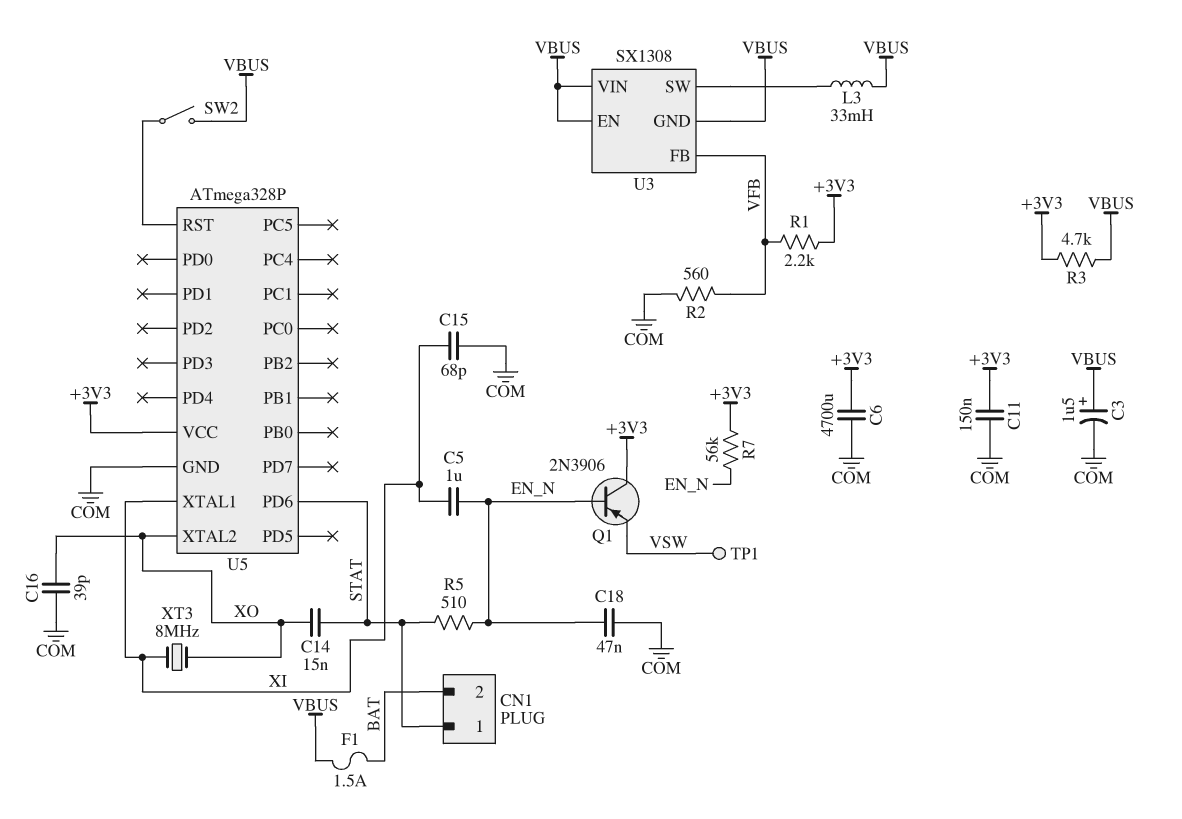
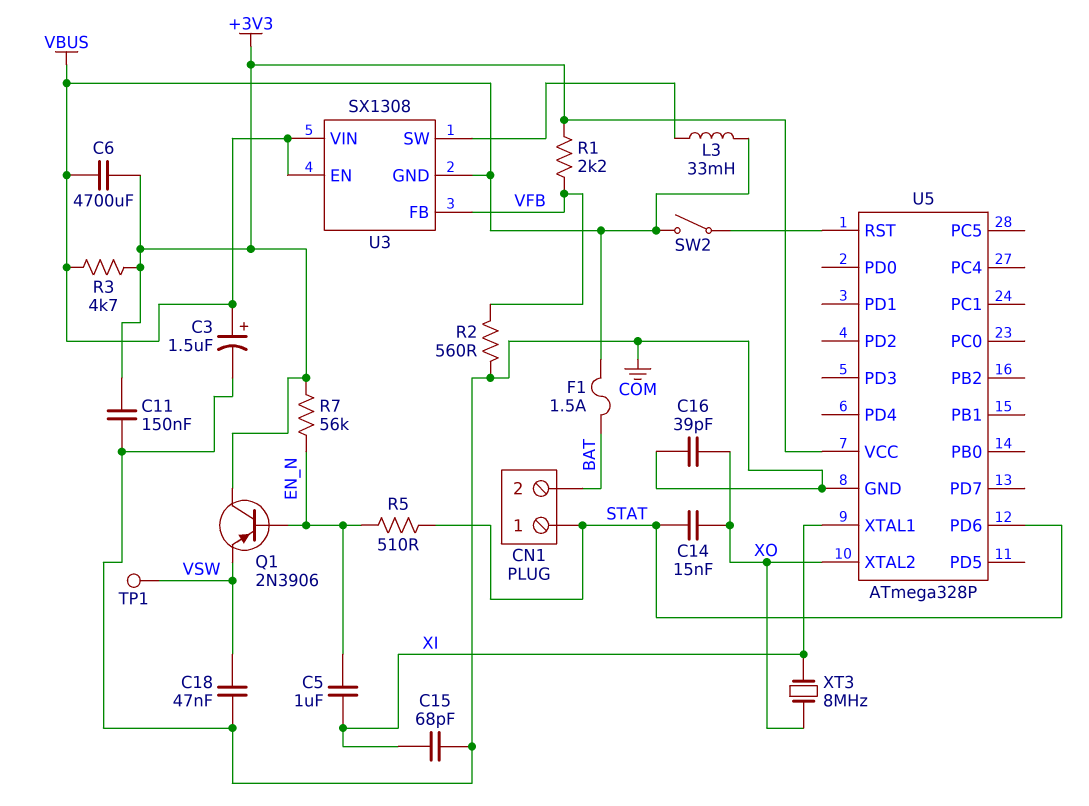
C6: 4700uF (+3V3, COM) -> 4700uF (+3V3, VBUS)
C18: 47nF (COM, EN_N) -> 47nF (COM, VSW)

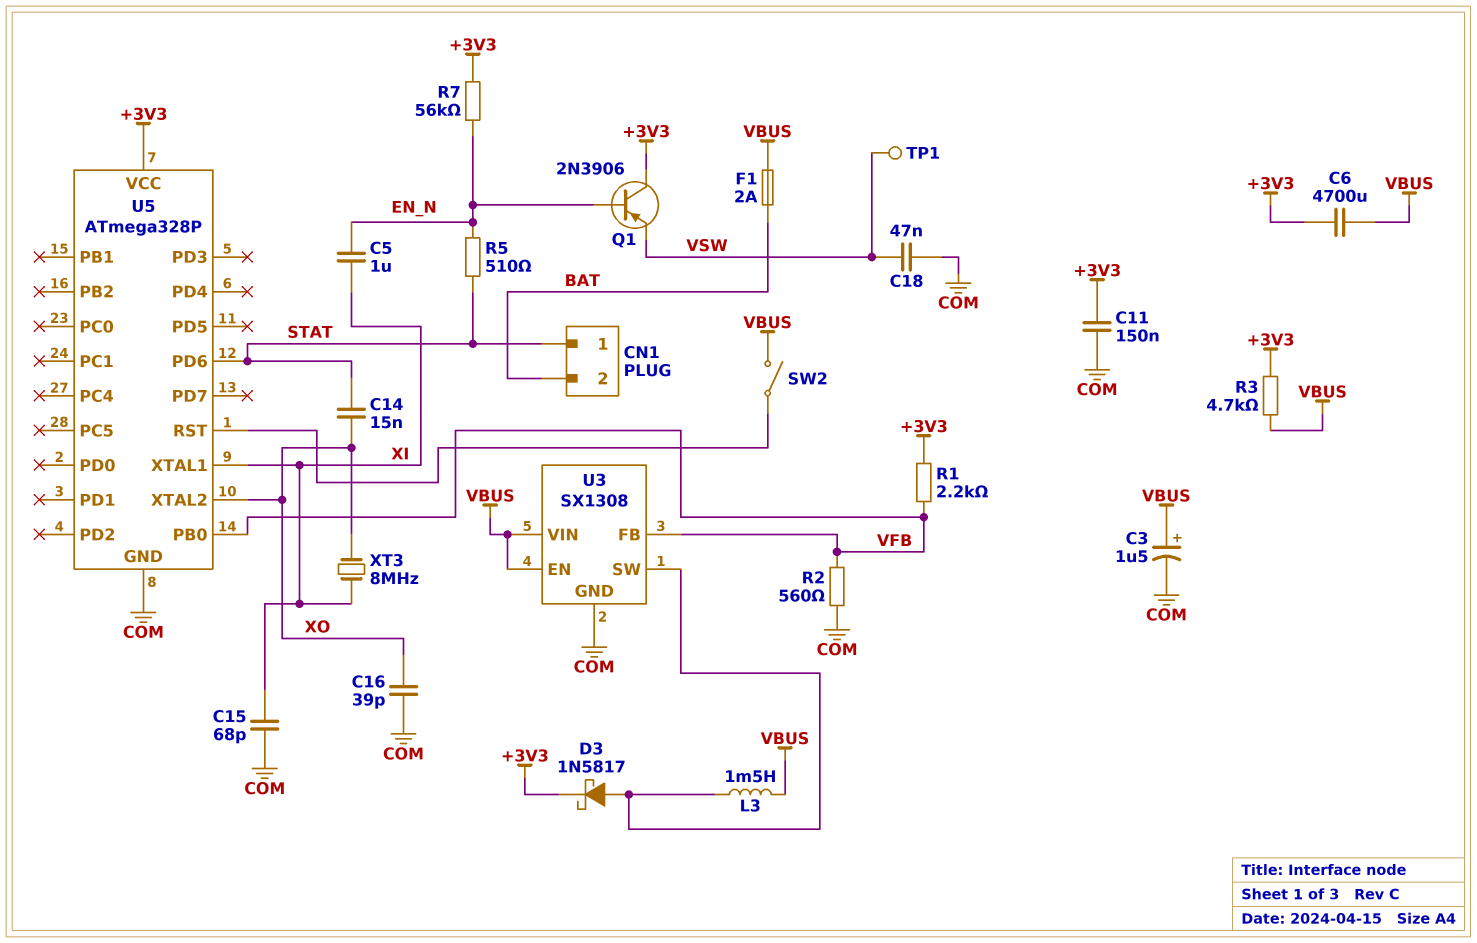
D3: none -> schottky 1N5817 (A U3/SW, K +3V3)
F1: 1.5A (BAT, VBUS) -> 2A (BAT, VBUS)
L3: 33mH (U3/SW, VBUS) -> 1.5mH (U3/SW, VBUS)
U3 pin GND: VBUS -> COM
U5 pin PB0: none -> VFB

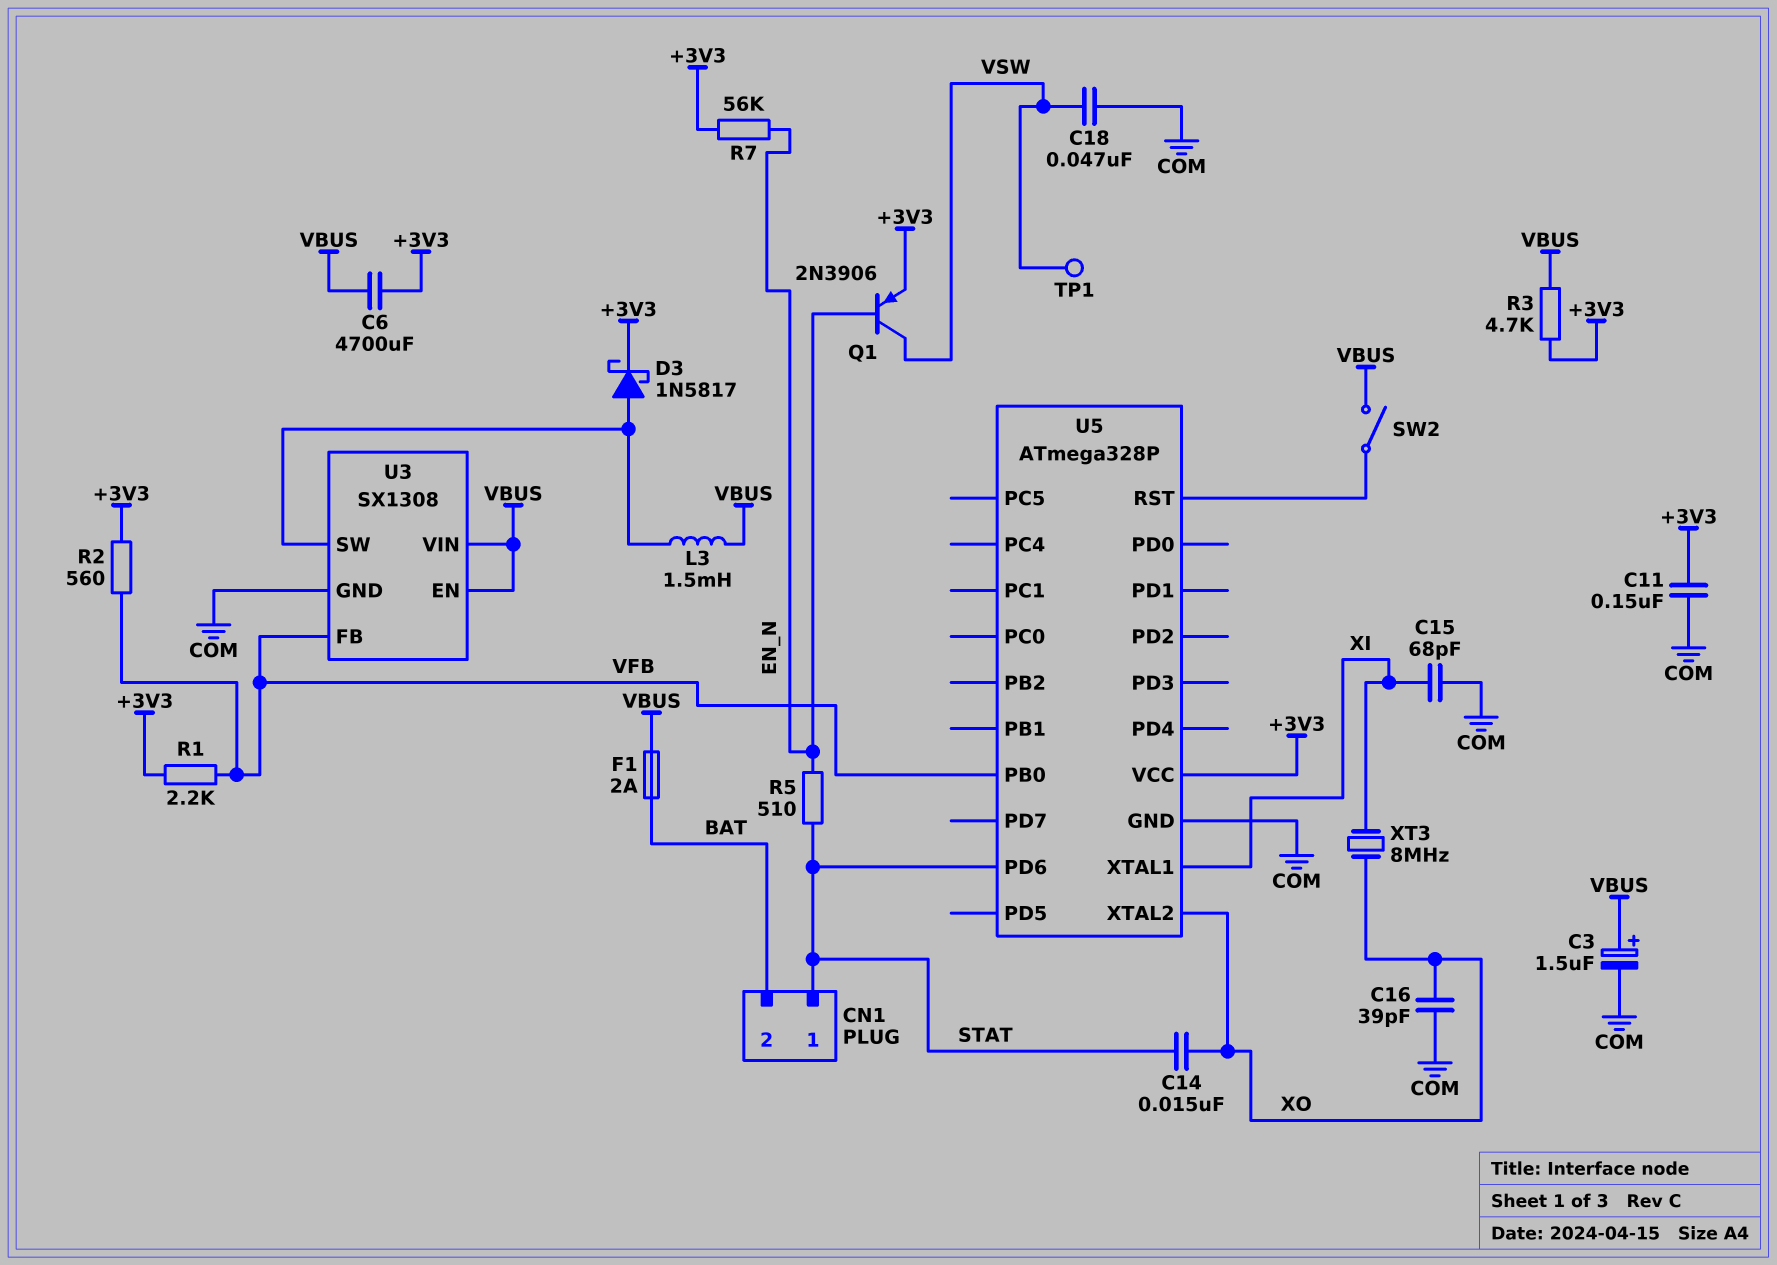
C5: 1uF (EN_N, XI) -> none
Q1: PNP 2N3906 (B EN_N, C +3V3, E VSW) -> PNP 2N3906 (B EN_N, C VSW, E +3V3)
R2: 560 (COM, VFB) -> 560 (+3V3, VFB)

